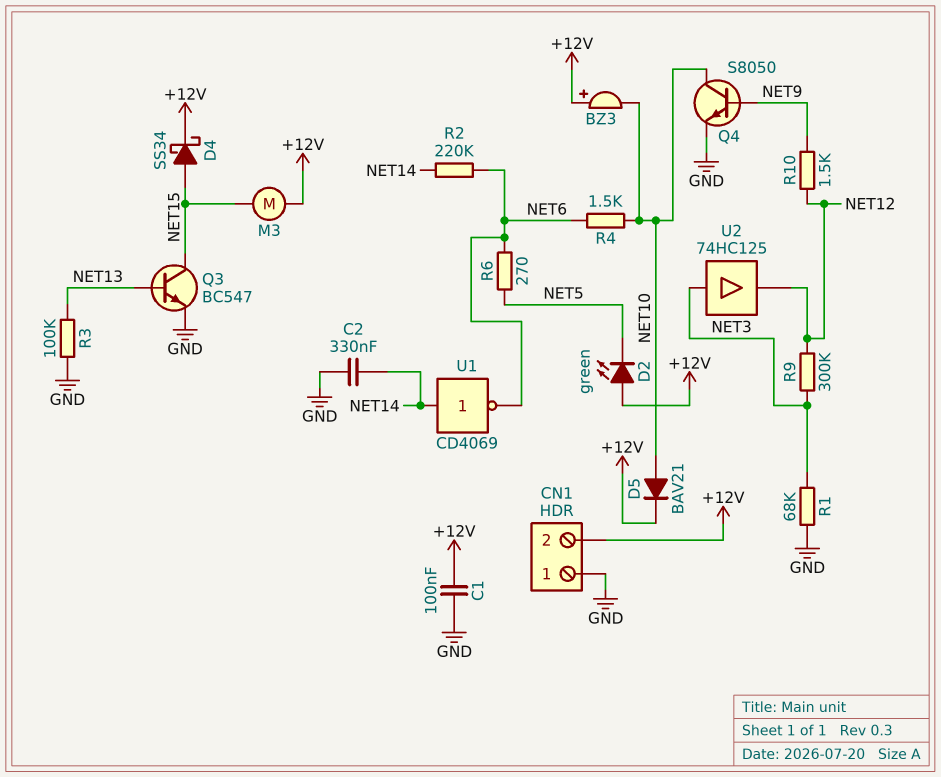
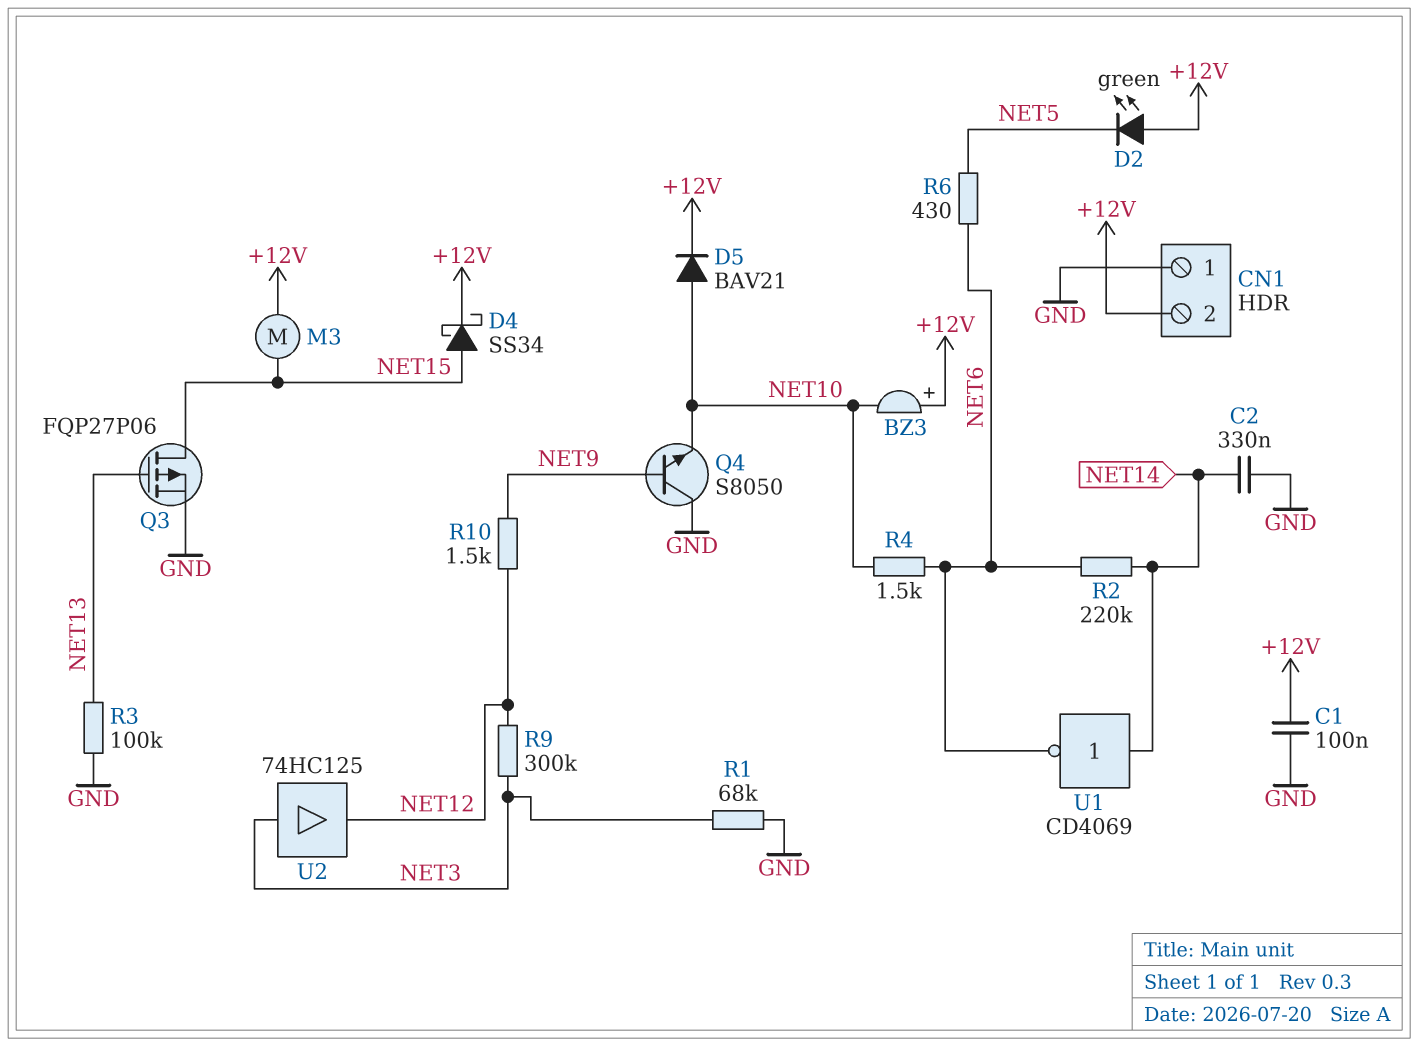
Q3: NPN BC547 (B NET13, C NET15, E GND) -> PMOS FQP27P06 (G NET13, D NET15, S GND)
Q4: NPN S8050 (B NET9, C NET10, E GND) -> NPN S8050 (B NET9, C GND, E NET10)
R6: 270 (NET5, NET6) -> 430 (NET5, NET6)

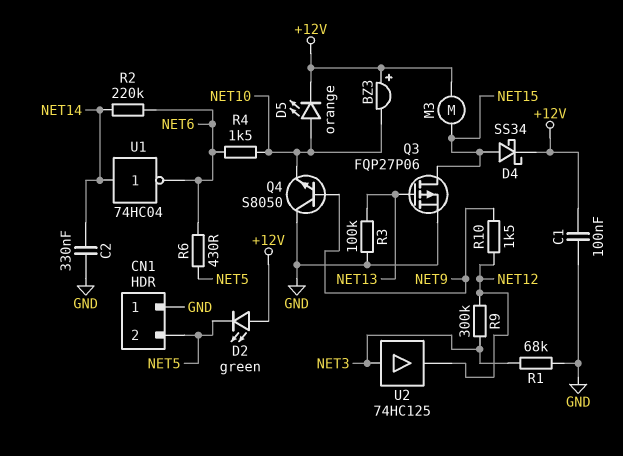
CN1 pin 2: +12V -> NET5
D5: diode BAV21 (A NET10, K +12V) -> LED orange (A NET10, K +12V)
U1: NOT CD4069 (in NET14, out NET6) -> NOT 74HC04 (in NET14, out NET6)

